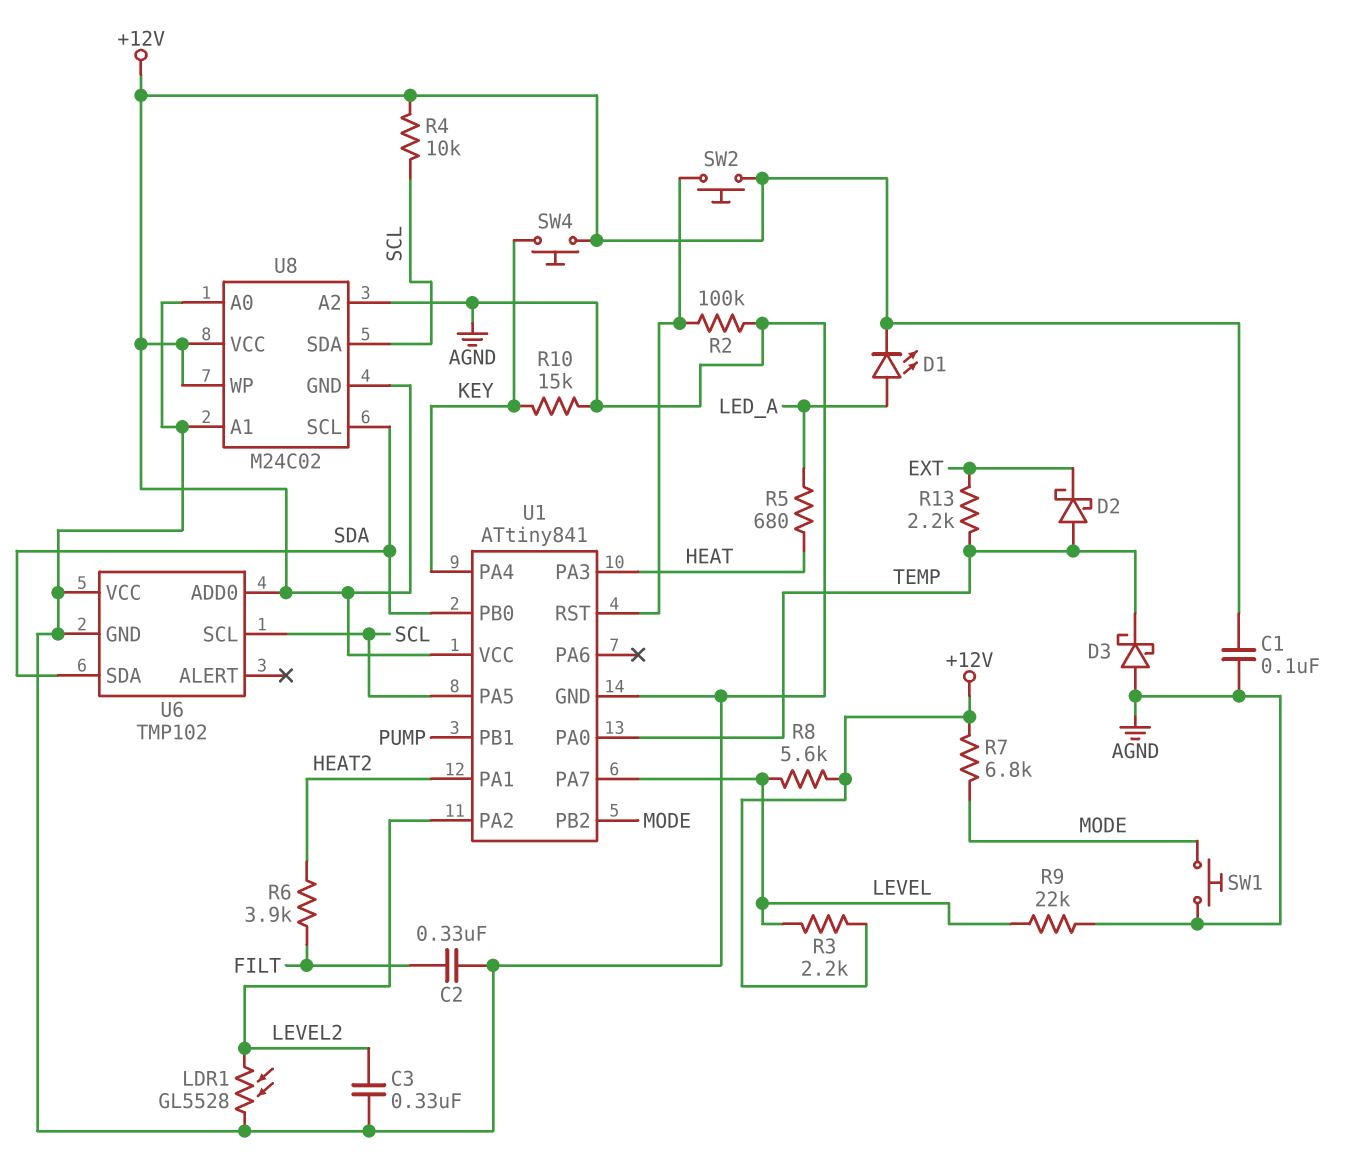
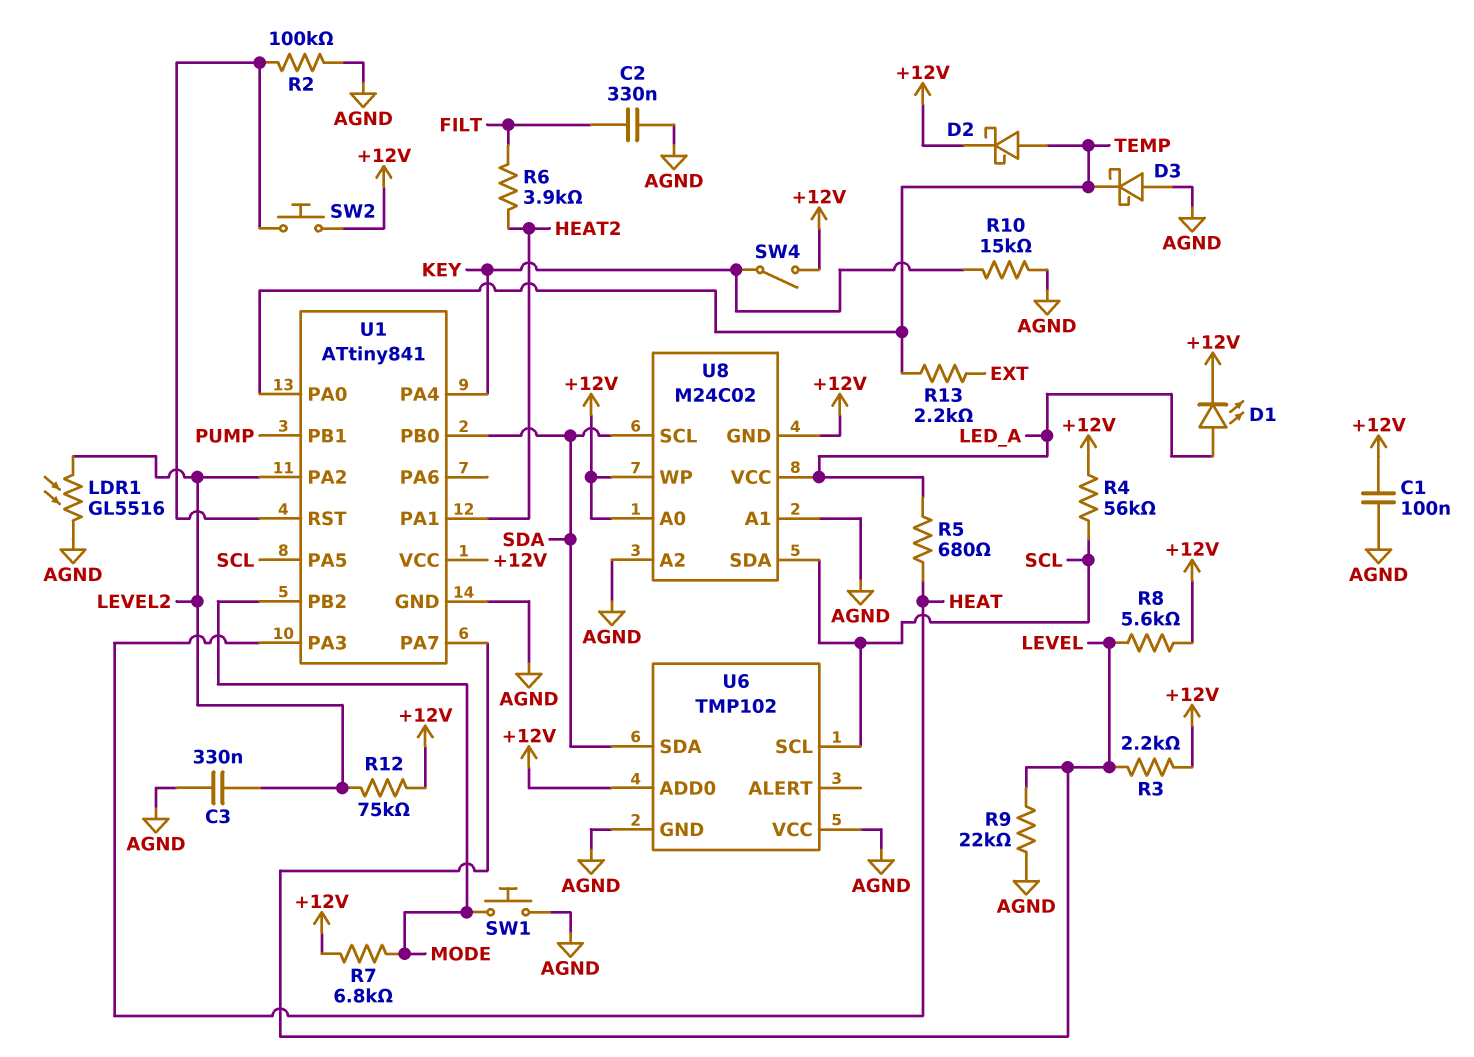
D2: schottky (A TEMP, K EXT) -> schottky (A TEMP, K +12V)
LDR1: GL5528 (AGND, LEVEL2) -> GL5516 (AGND, LEVEL2)
R4: 10k (+12V, SCL) -> 56k (+12V, SCL)
R12: none -> 75k (+12V, LEVEL2)
SW4: button (+12V, KEY) -> switch (+12V, KEY)
U8 pin A0: AGND -> +12V
U8 pin VCC: +12V -> LED_A

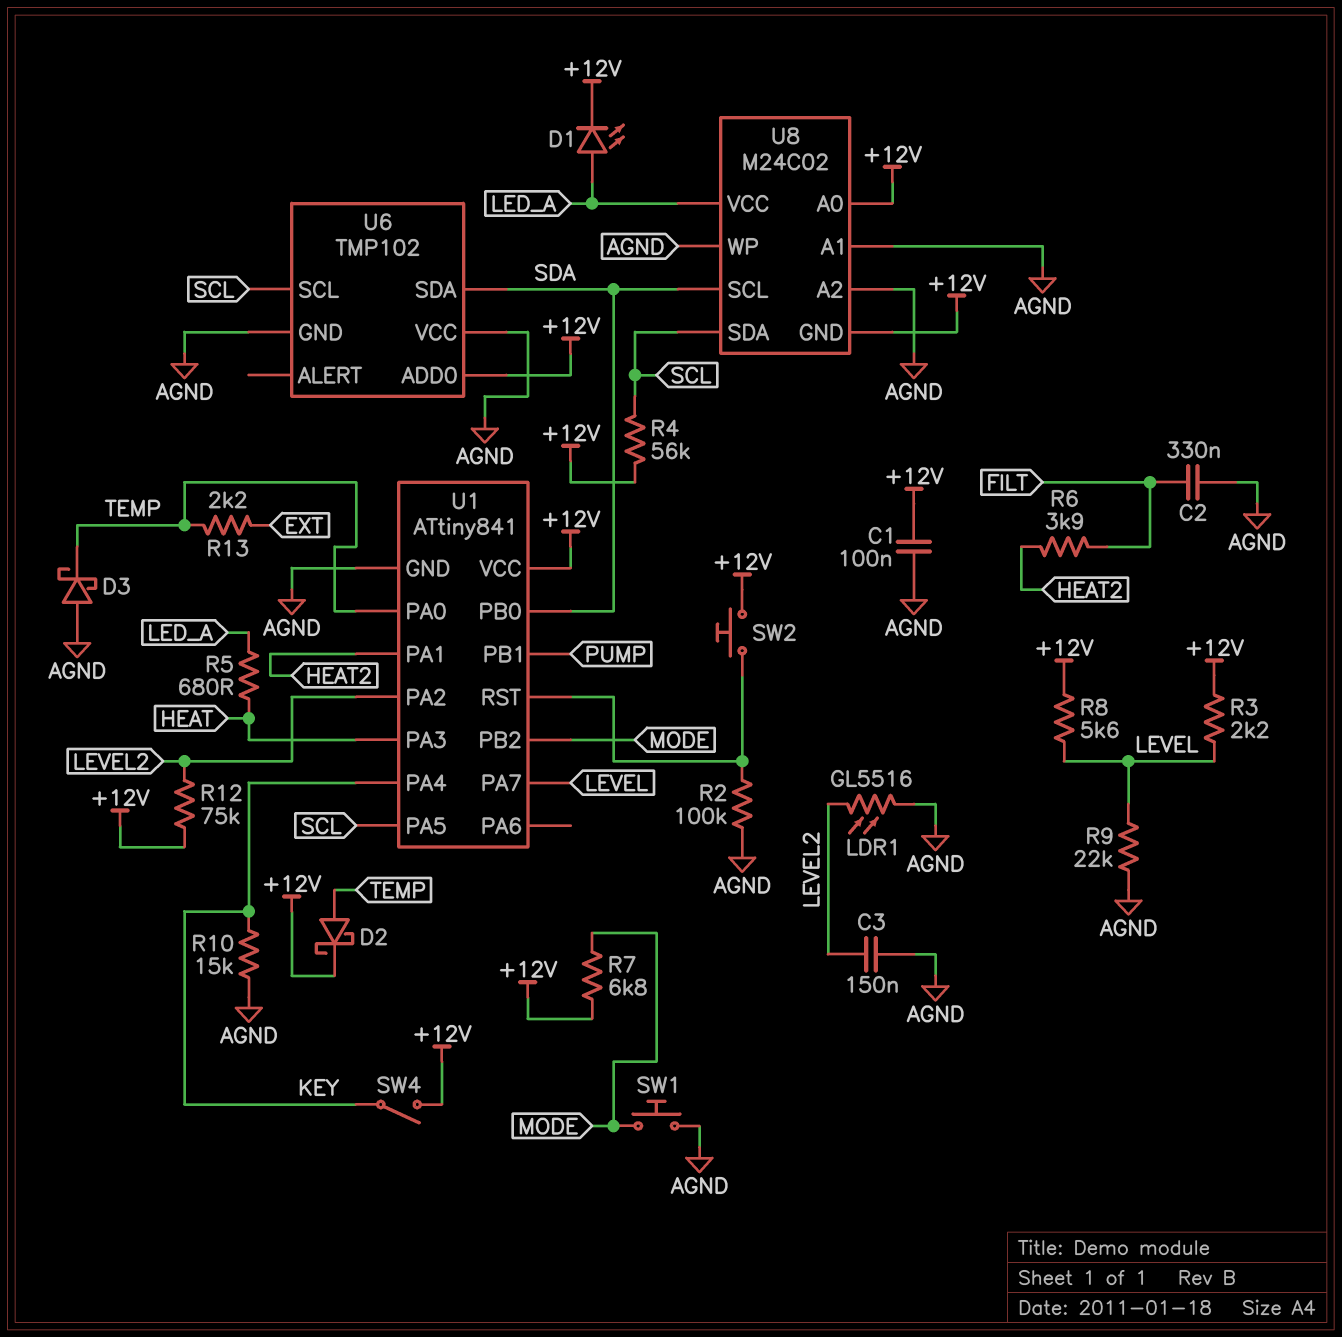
C3: 330nF (AGND, LEVEL2) -> 150nF (AGND, LEVEL2)
U8 pin WP: +12V -> AGND

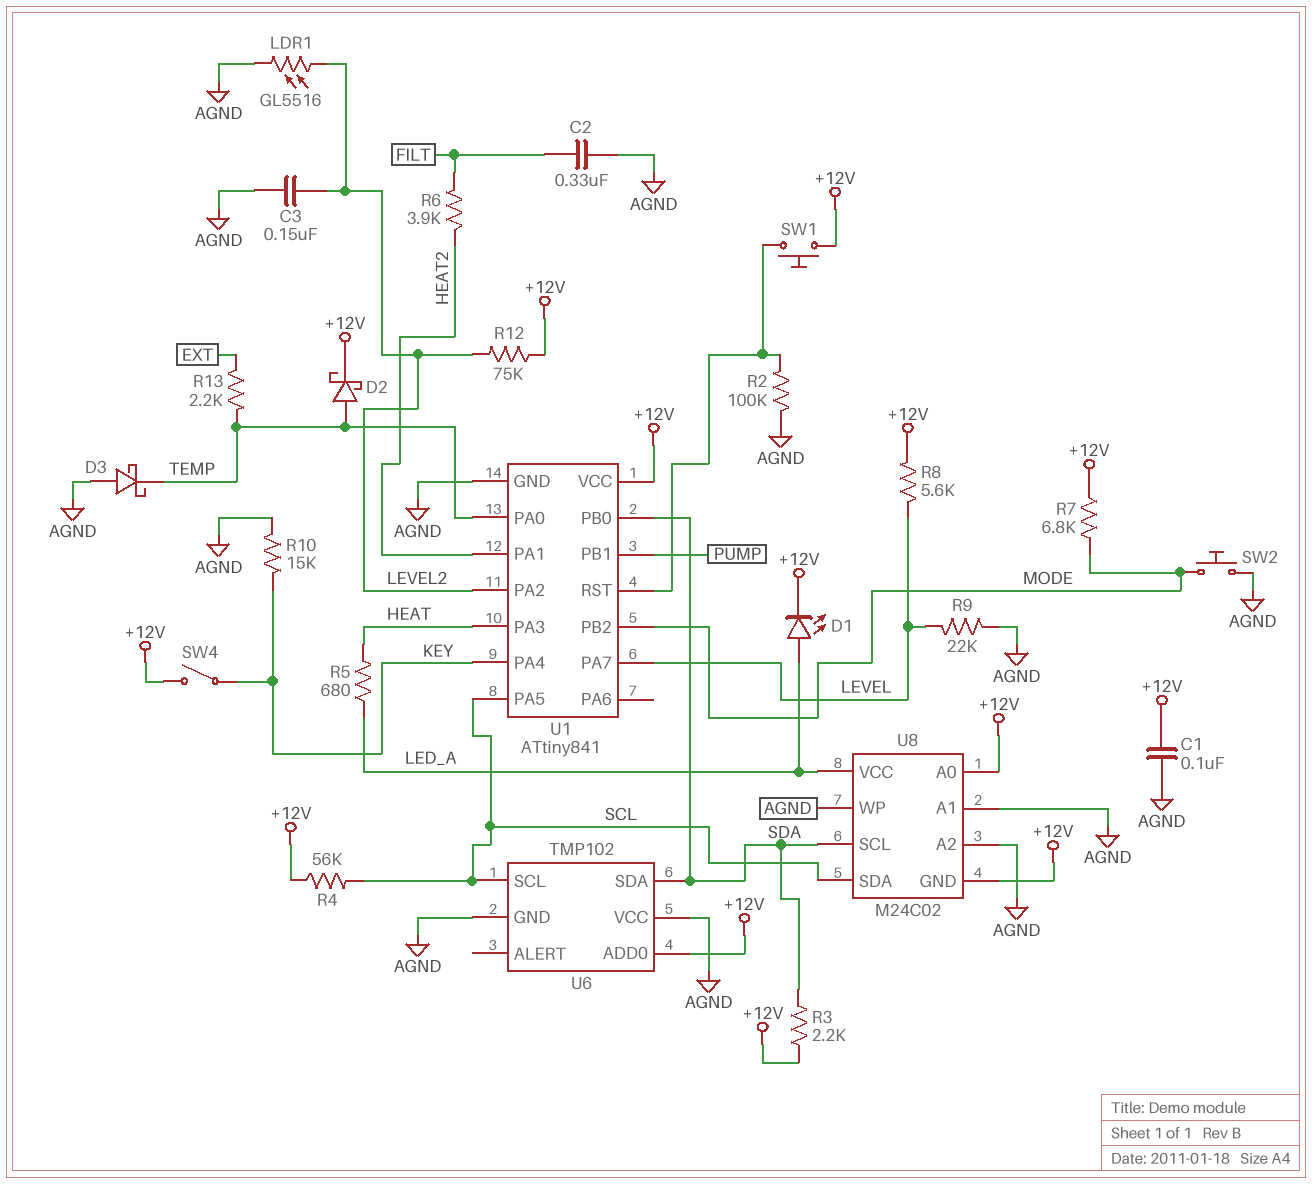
R3: 2.2k (+12V, LEVEL) -> 2.2k (+12V, SDA)
SW1: button (AGND, MODE) -> button (+12V, U1/RST)
SW2: button (+12V, U1/RST) -> button (AGND, MODE)

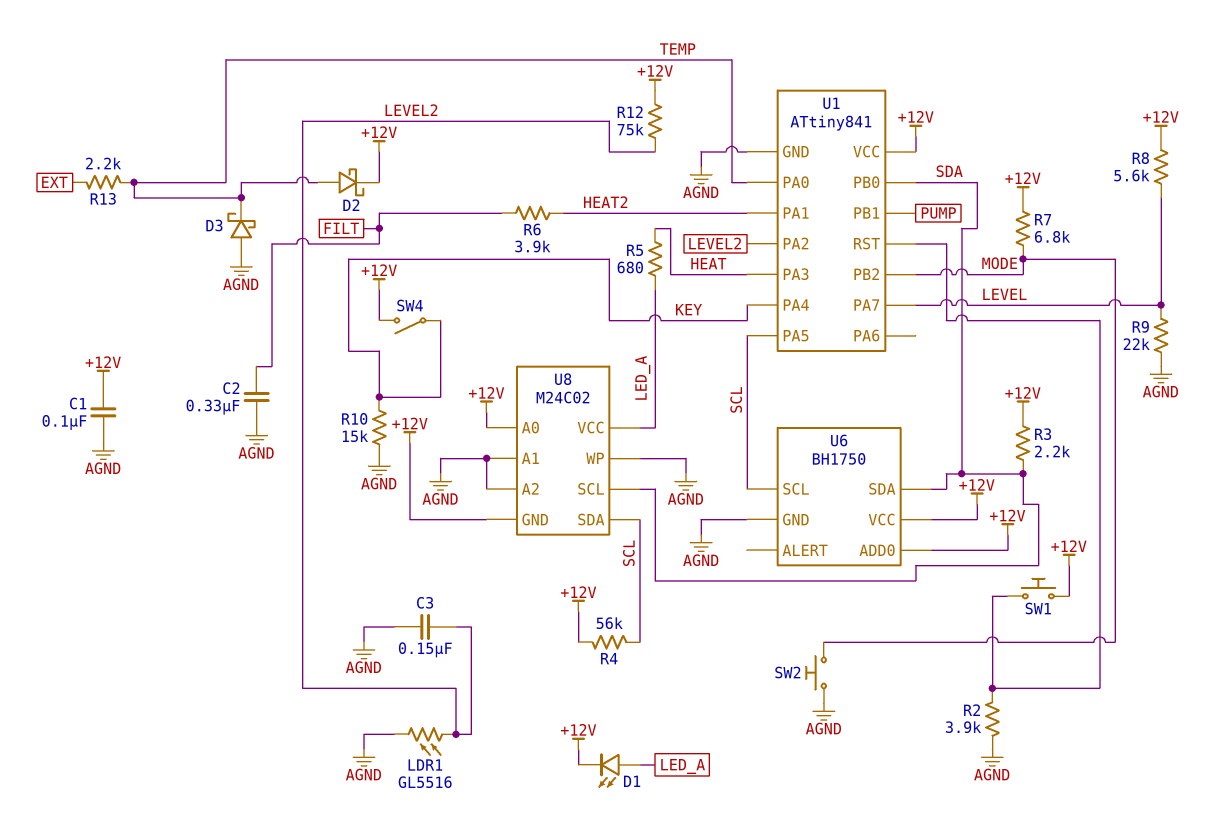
R2: 100k (AGND, U1/RST) -> 3.9k (AGND, U1/RST)
U6: TMP102 -> BH1750
U6 pin VCC: AGND -> +12V

